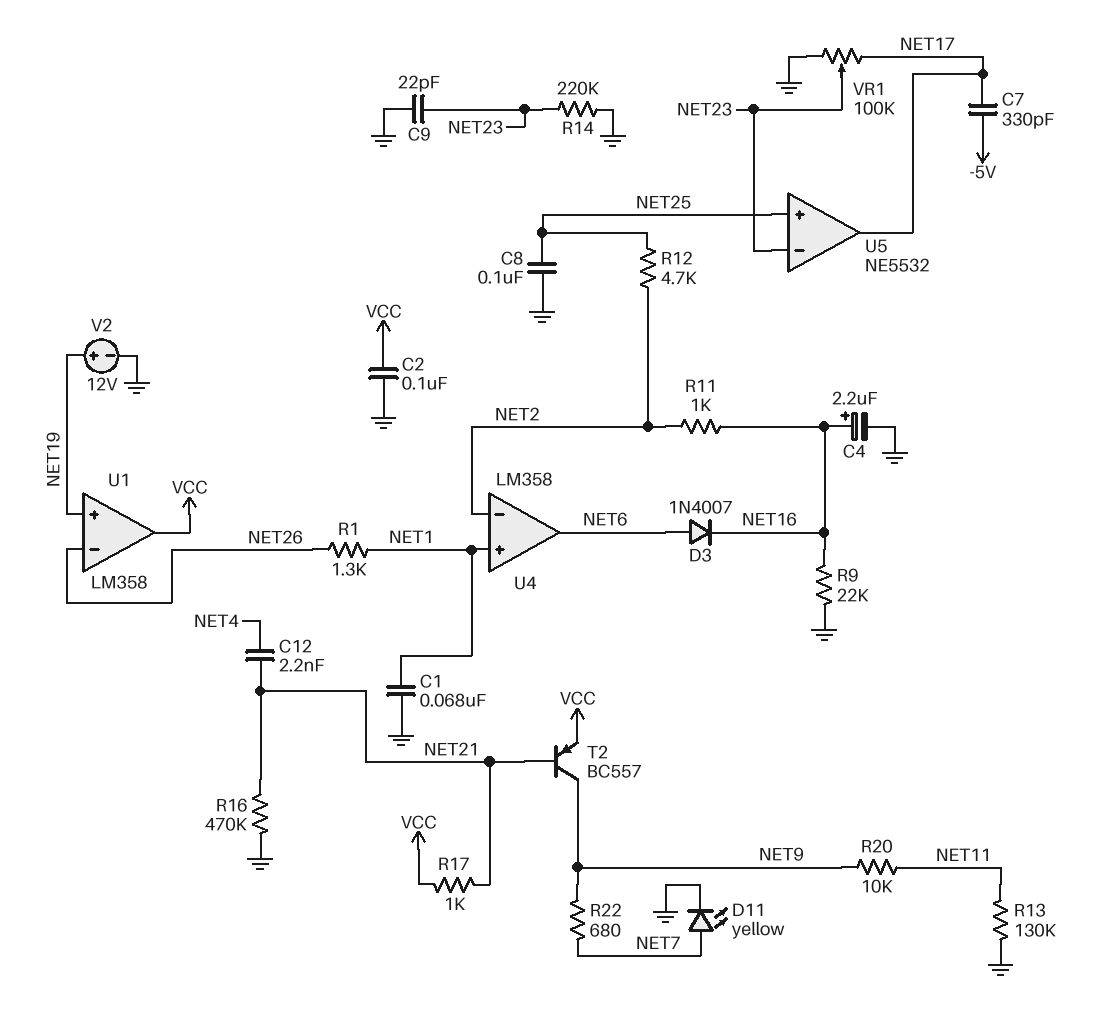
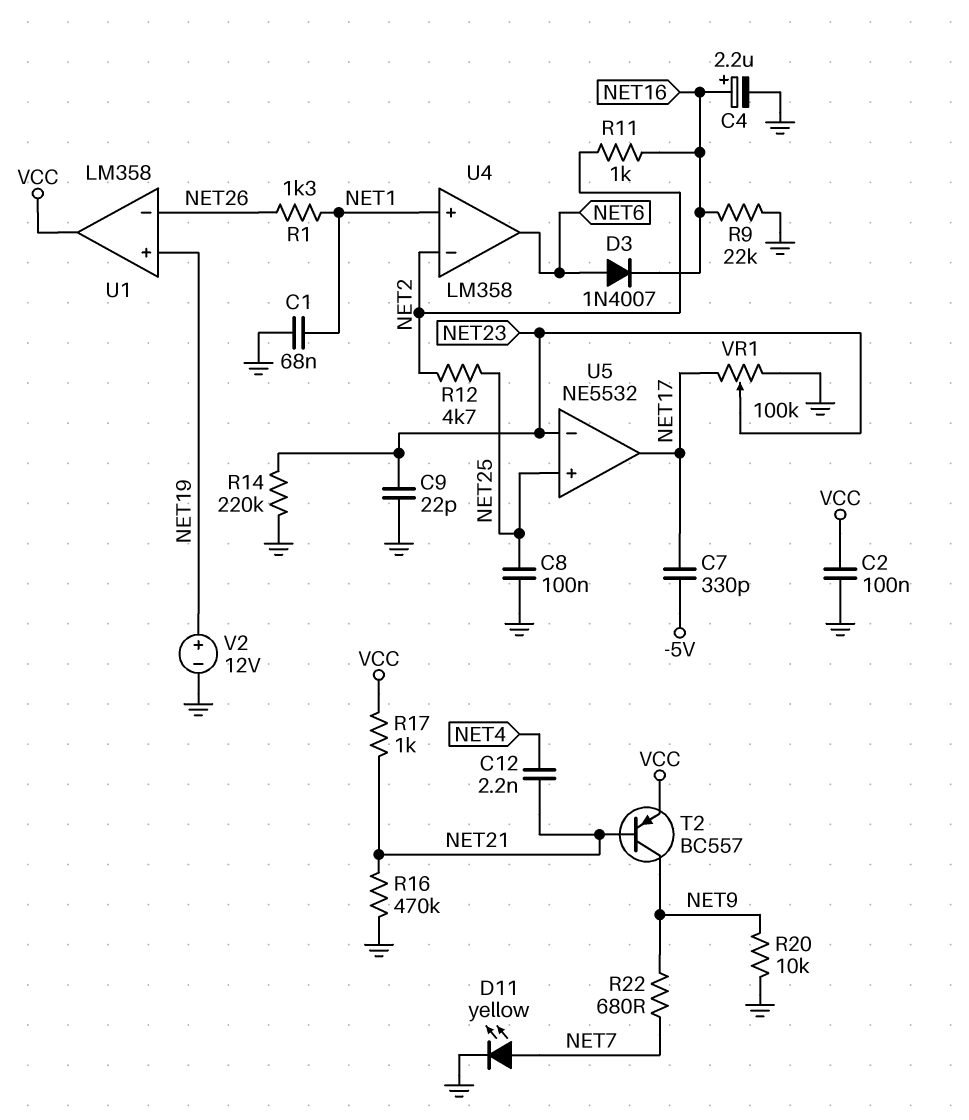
R13: 130k (GND, NET11) -> none
R20: 10k (NET9, NET11) -> 10k (GND, NET9)

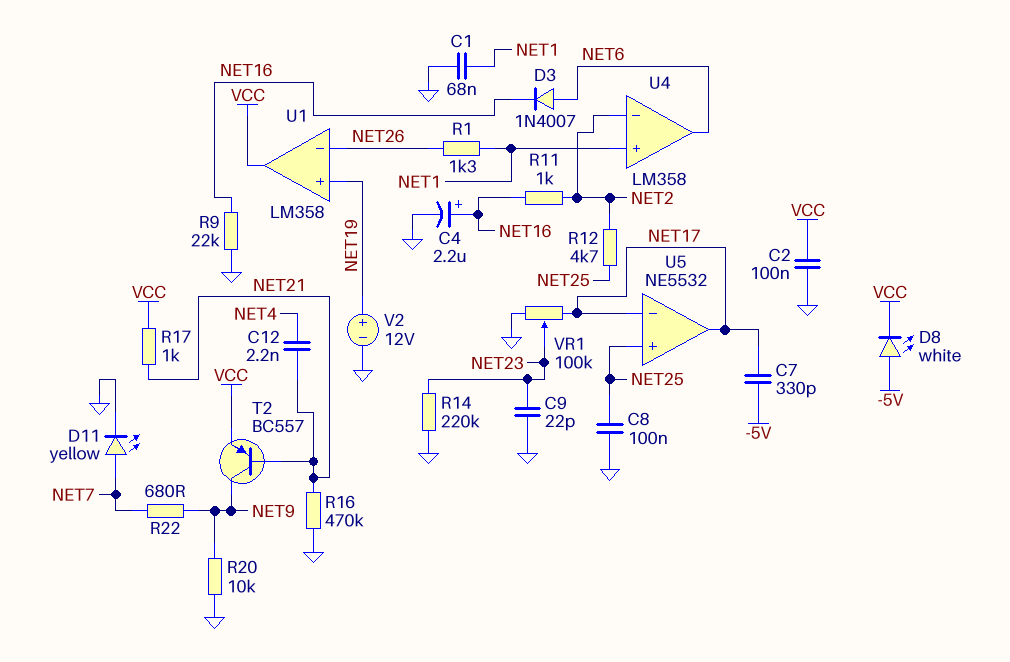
D8: none -> LED white (A -5V, K VCC)
U5 pin in-: NET23 -> NET17

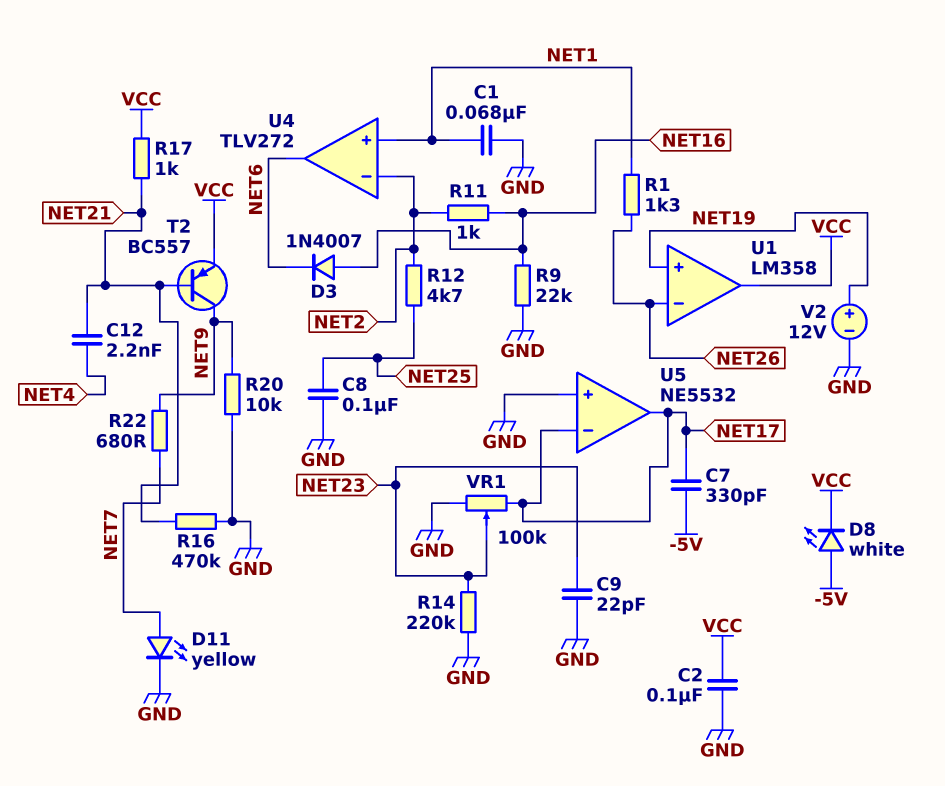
C4: 2.2uF (plus NET16, minus GND) -> none
D3: diode 1N4007 (A NET6, K NET16) -> diode 1N4007 (A NET16, K NET6)
U4: LM358 -> TLV272
U5 pin in+: NET25 -> GND

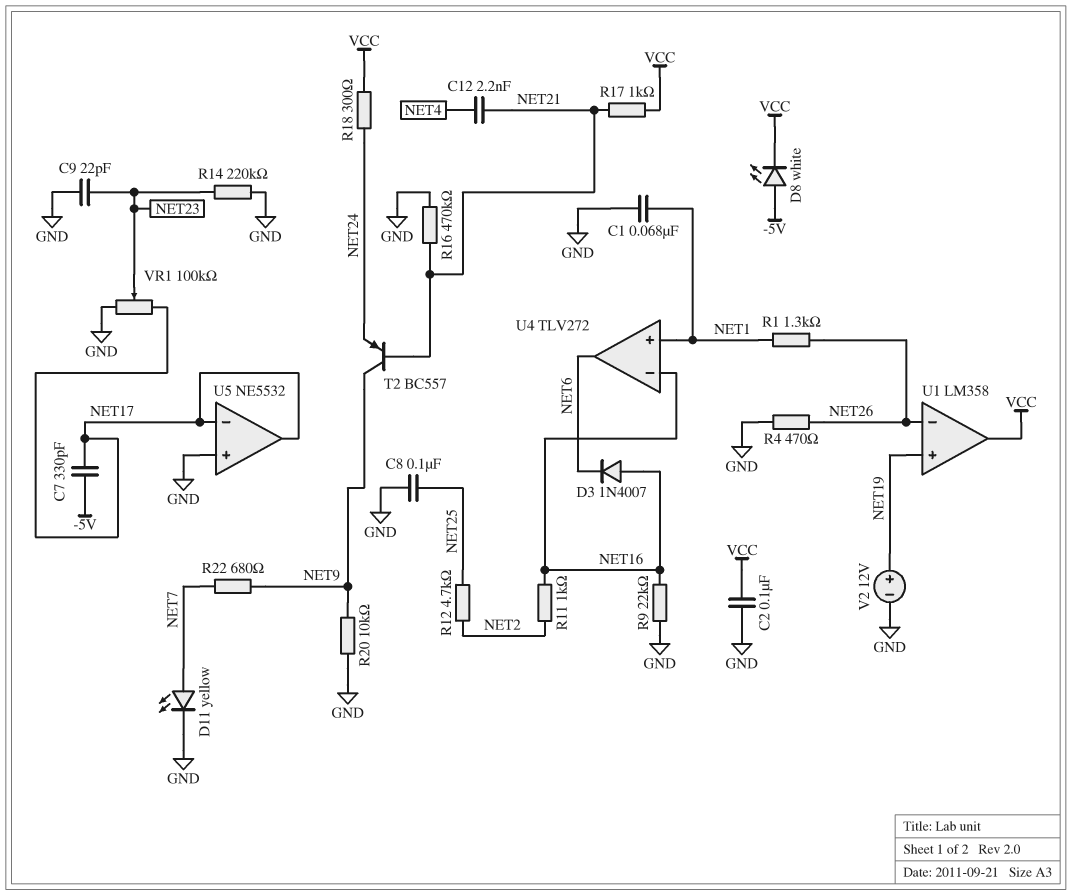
R4: none -> 470 (GND, NET26)
R18: none -> 300 (NET24, VCC)
T2: PNP BC557 (B NET21, C NET9, E VCC) -> PNP BC557 (B NET21, C NET9, E NET24)
U4 pin in-: NET2 -> NET16

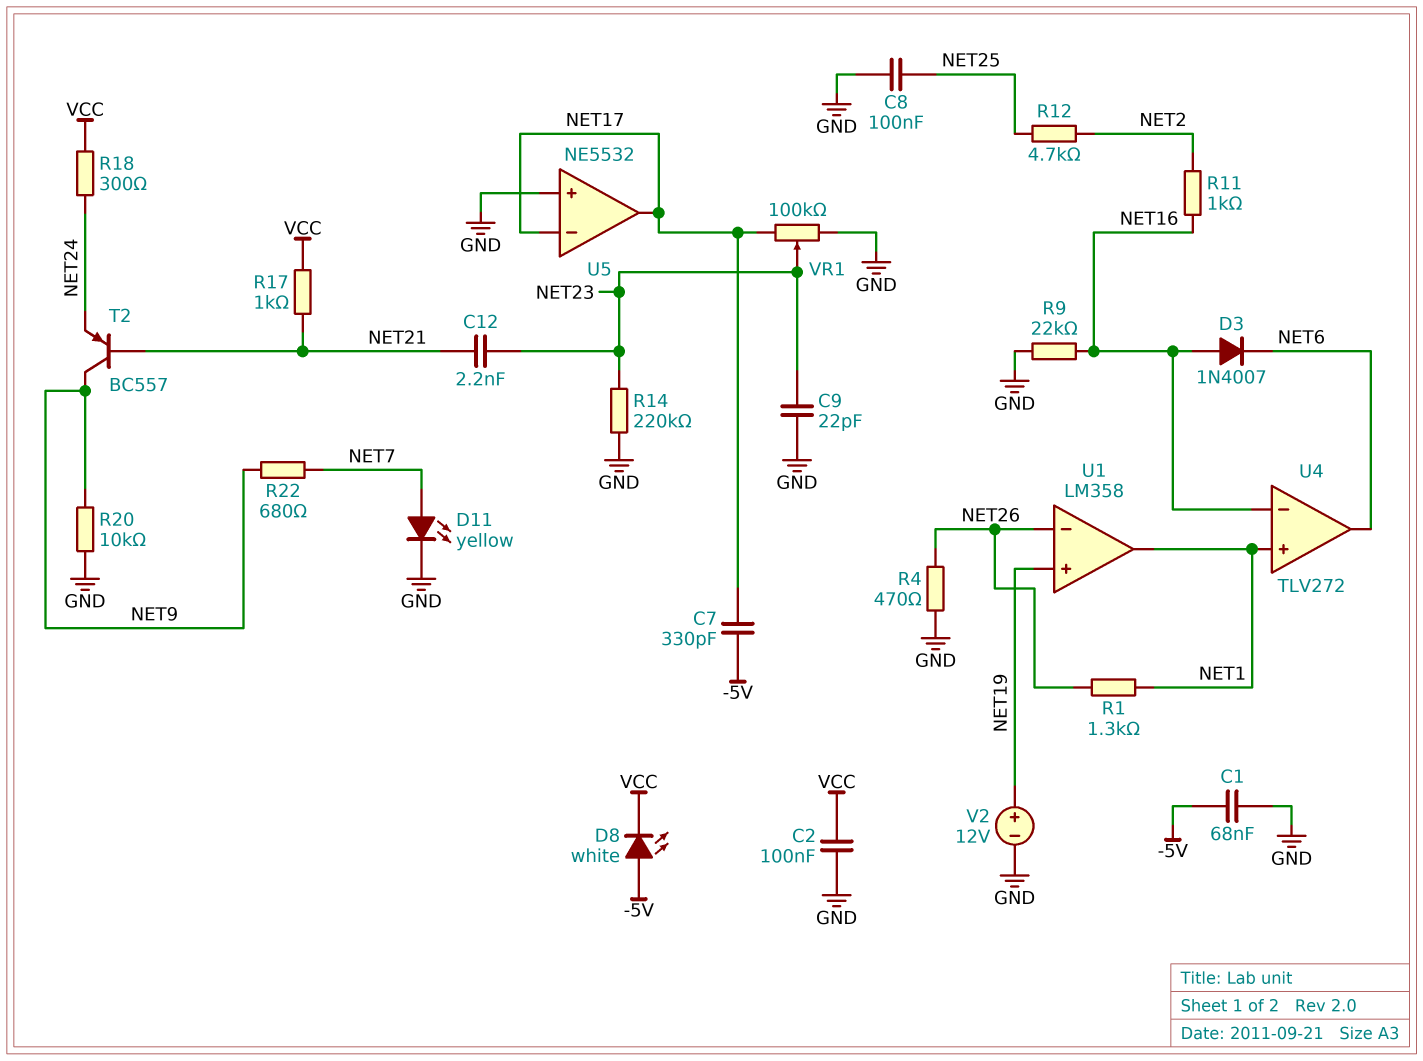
C1: 68nF (GND, NET1) -> 68nF (-5V, GND)
C12: 2.2nF (NET4, NET21) -> 2.2nF (NET21, NET23)
R16: 470k (GND, NET21) -> none
U1 pin out: VCC -> NET1

